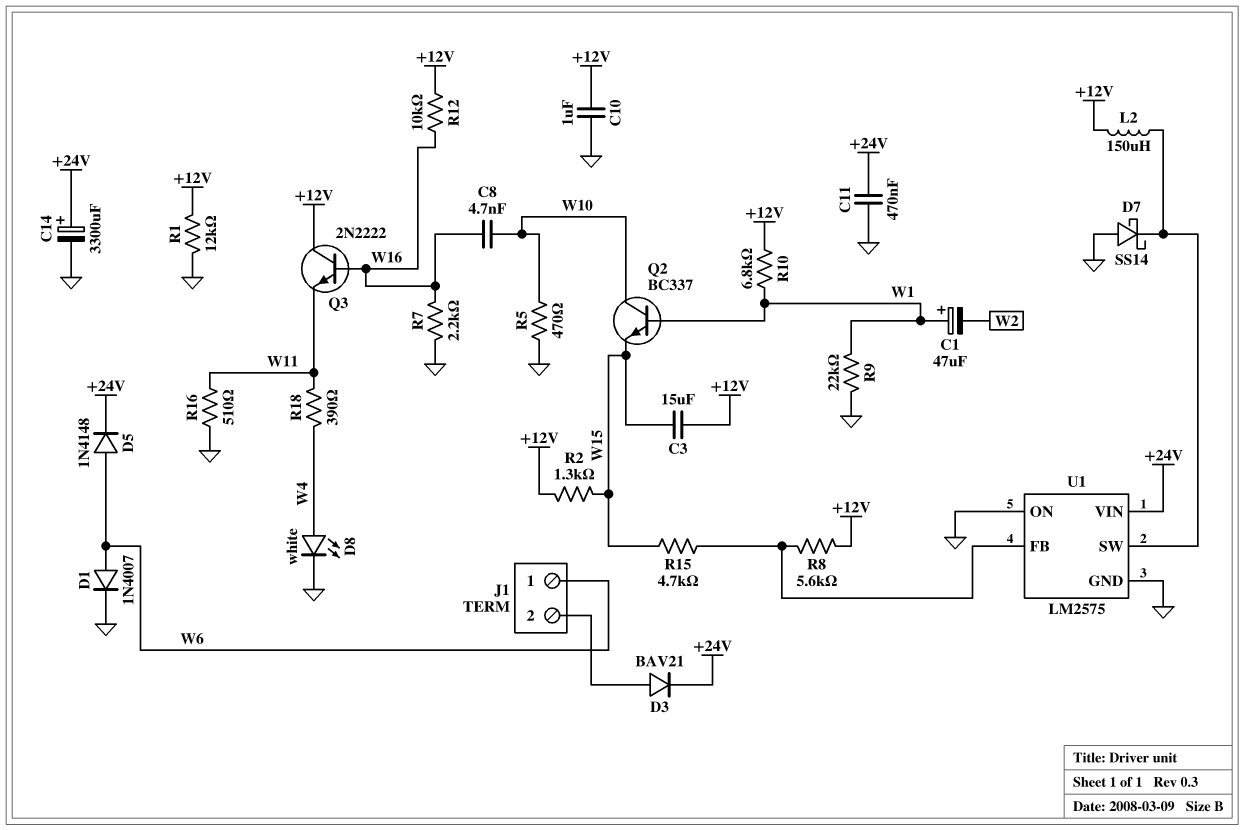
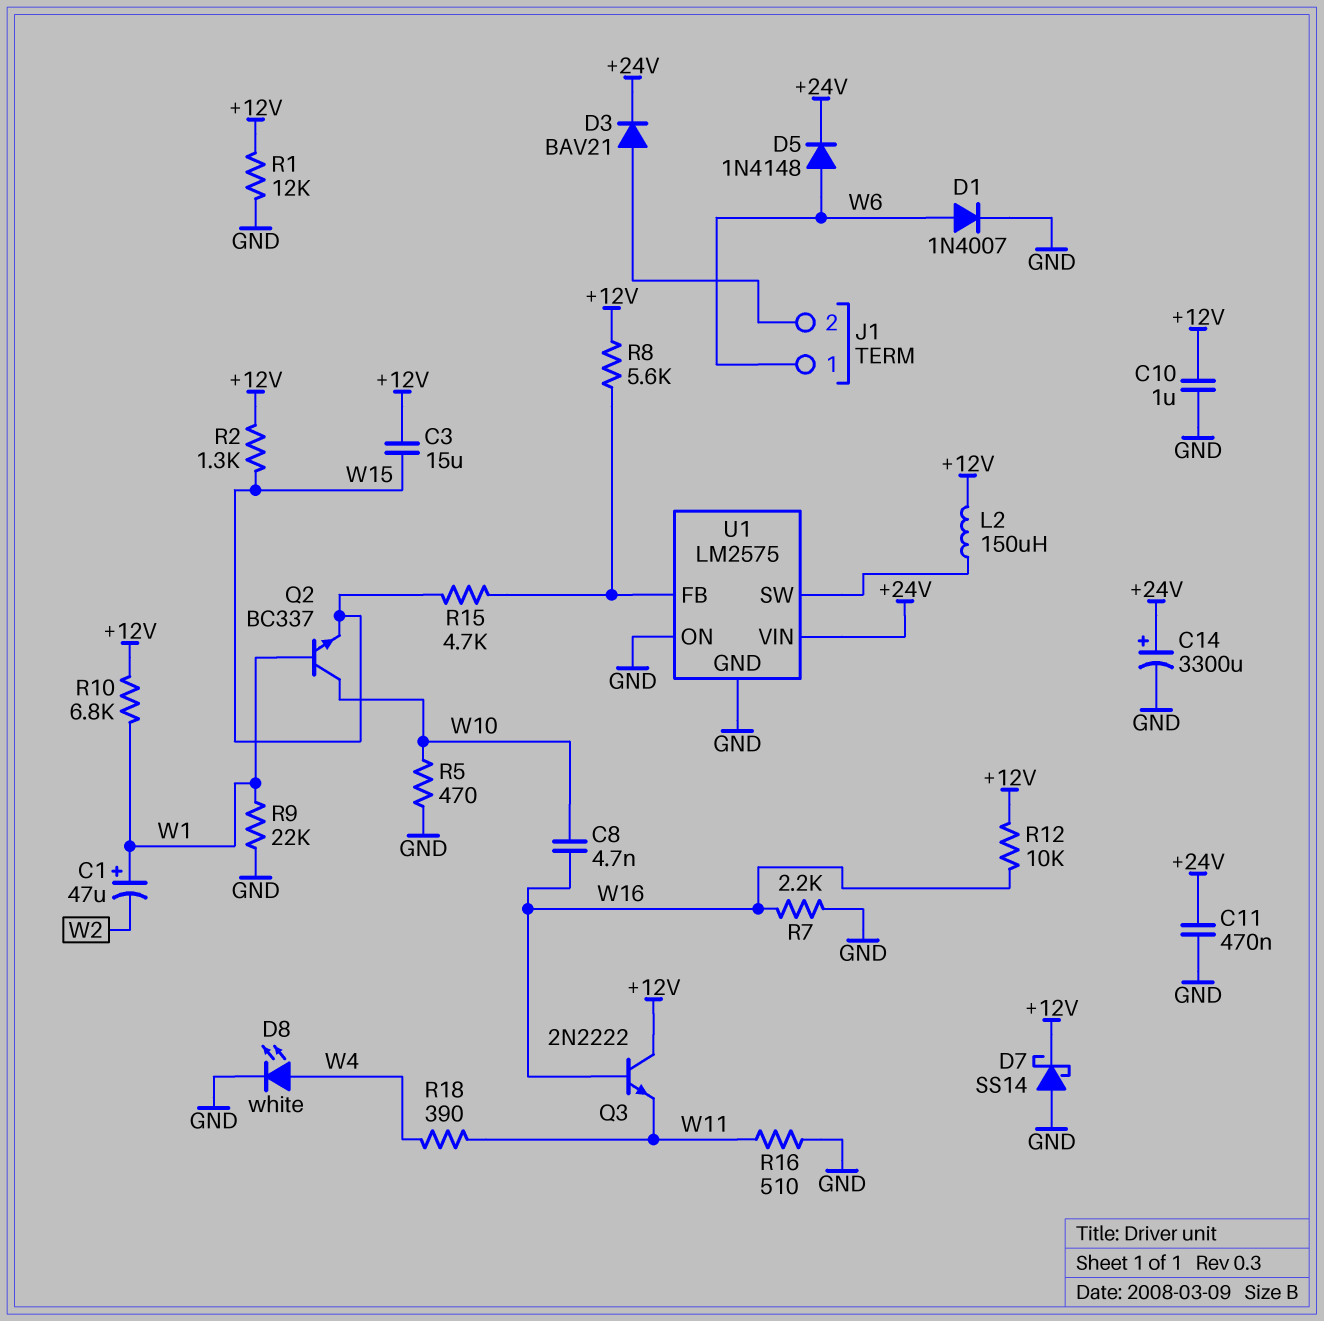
D7: schottky SS14 (A GND, K U1/SW) -> schottky SS14 (A GND, K +12V)

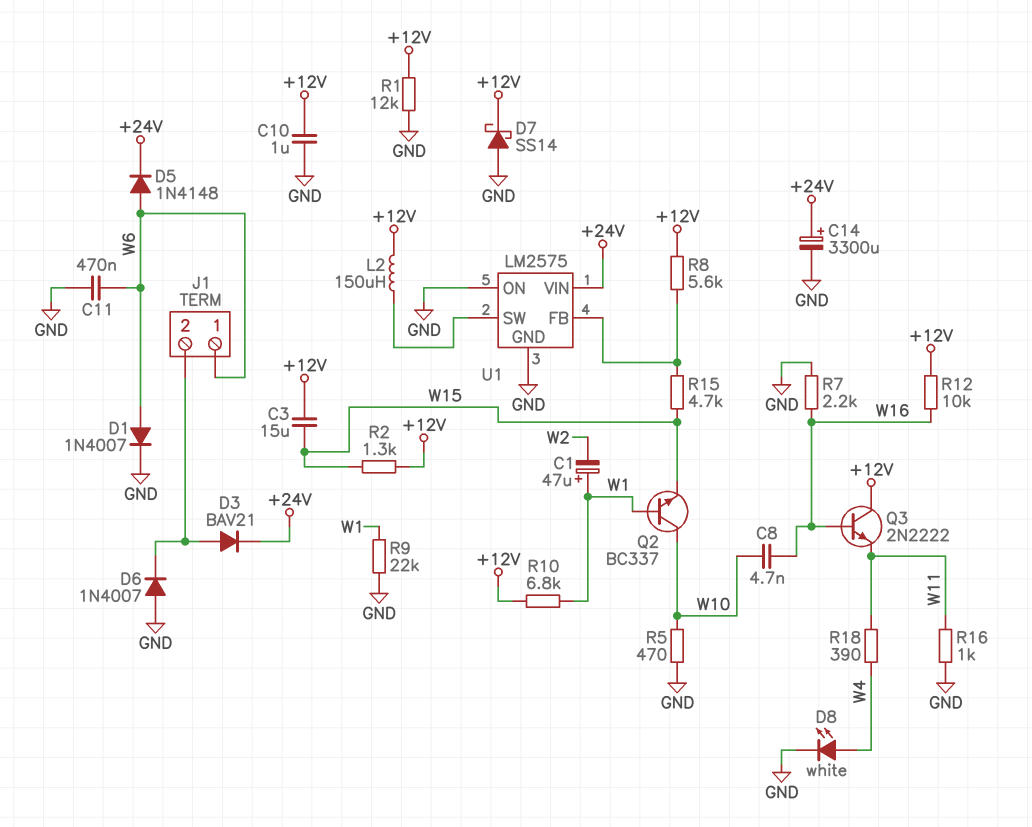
C11: 470nF (+24V, GND) -> 470nF (GND, W6)
D6: none -> diode 1N4007 (A GND, K J1/2)
R16: 510 (GND, W11) -> 1k (GND, W11)

